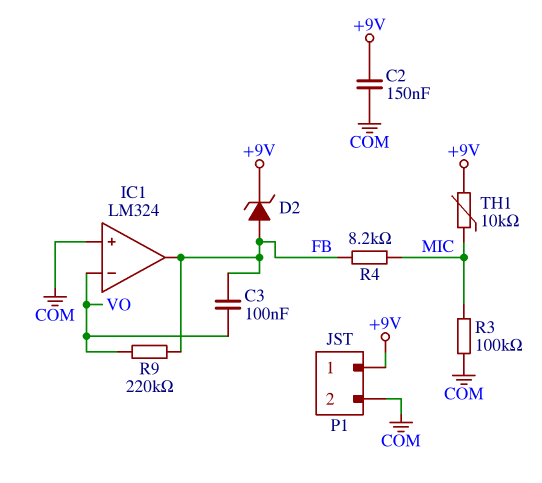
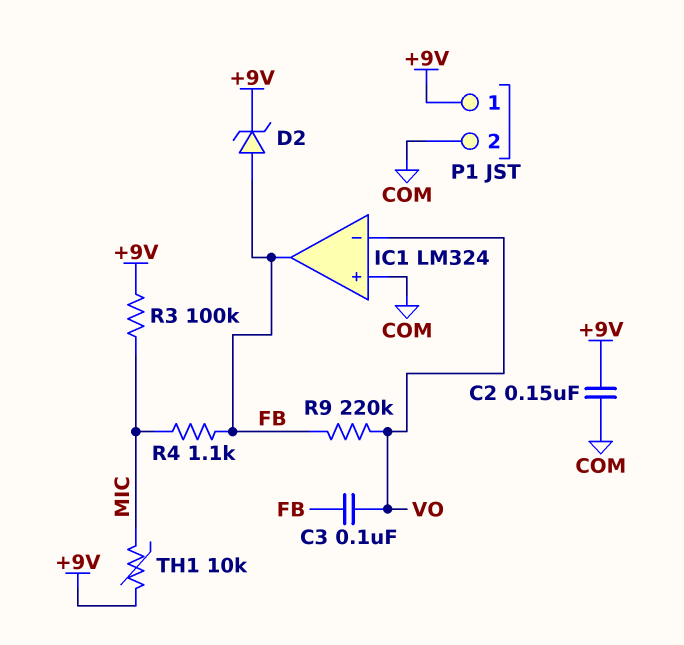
R3: 100k (COM, MIC) -> 100k (+9V, MIC)
R4: 8.2k (FB, MIC) -> 1.1k (FB, MIC)

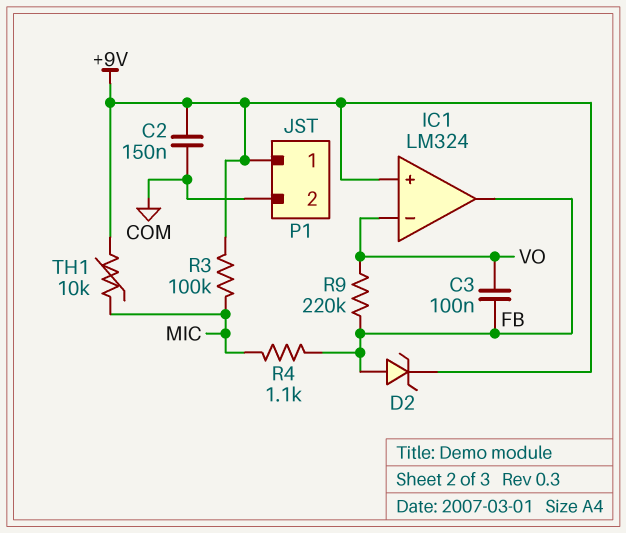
IC1 pin in+: COM -> +9V

